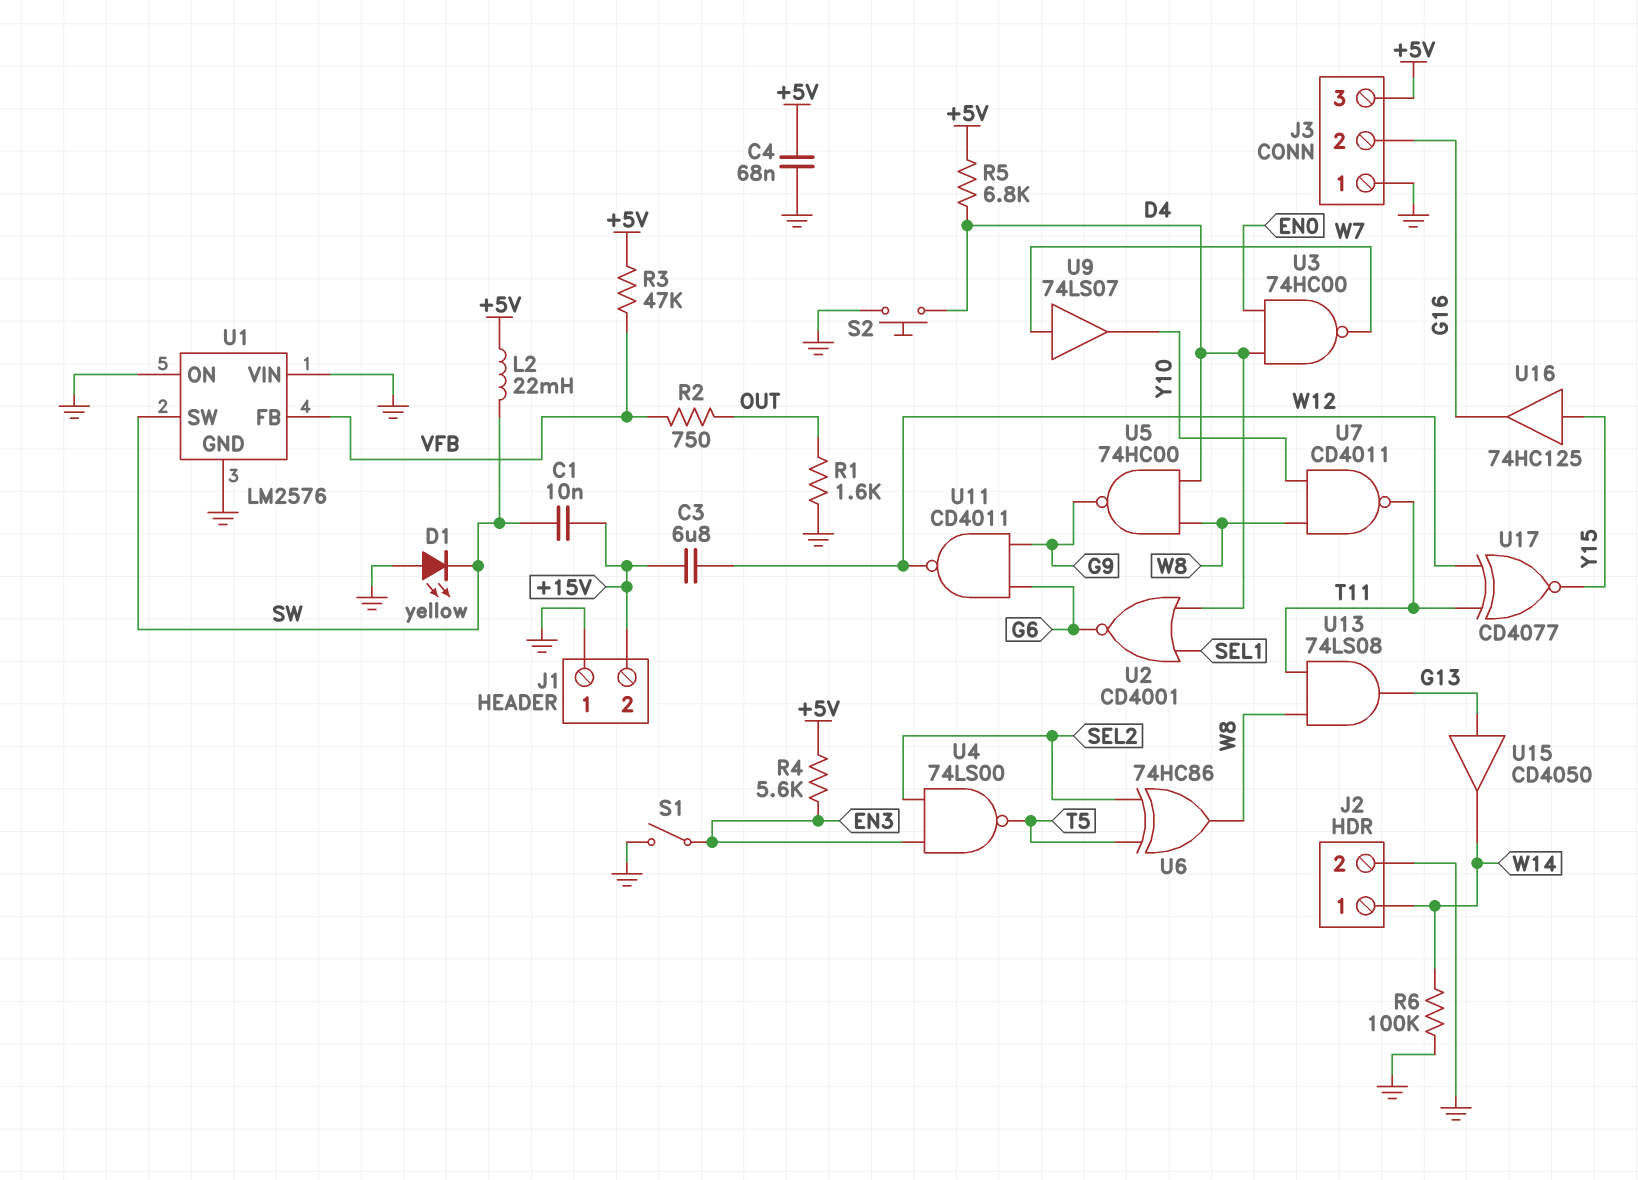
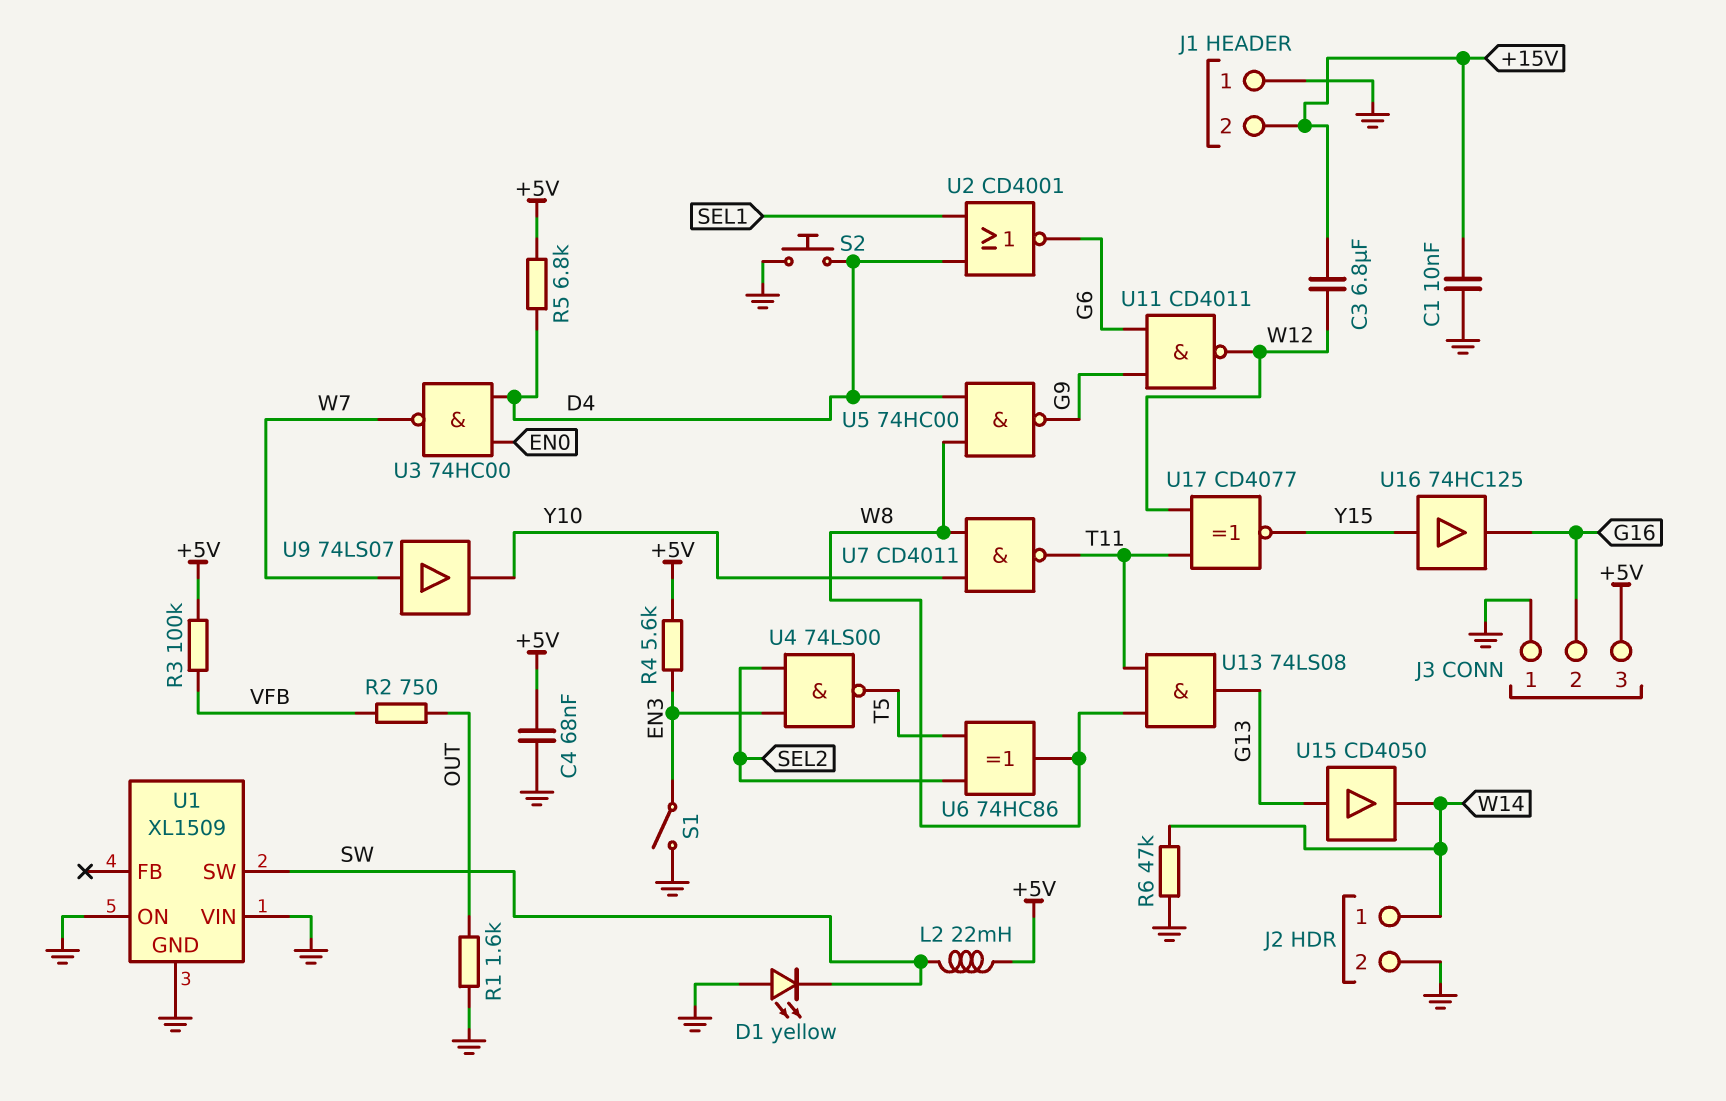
C1: 10nF (+15V, SW) -> 10nF (+15V, GND)
R3: 47k (+5V, VFB) -> 100k (+5V, VFB)
R6: 100k (GND, W14) -> 47k (GND, W14)
U1: LM2576 -> XL1509
U1 pin FB: VFB -> none

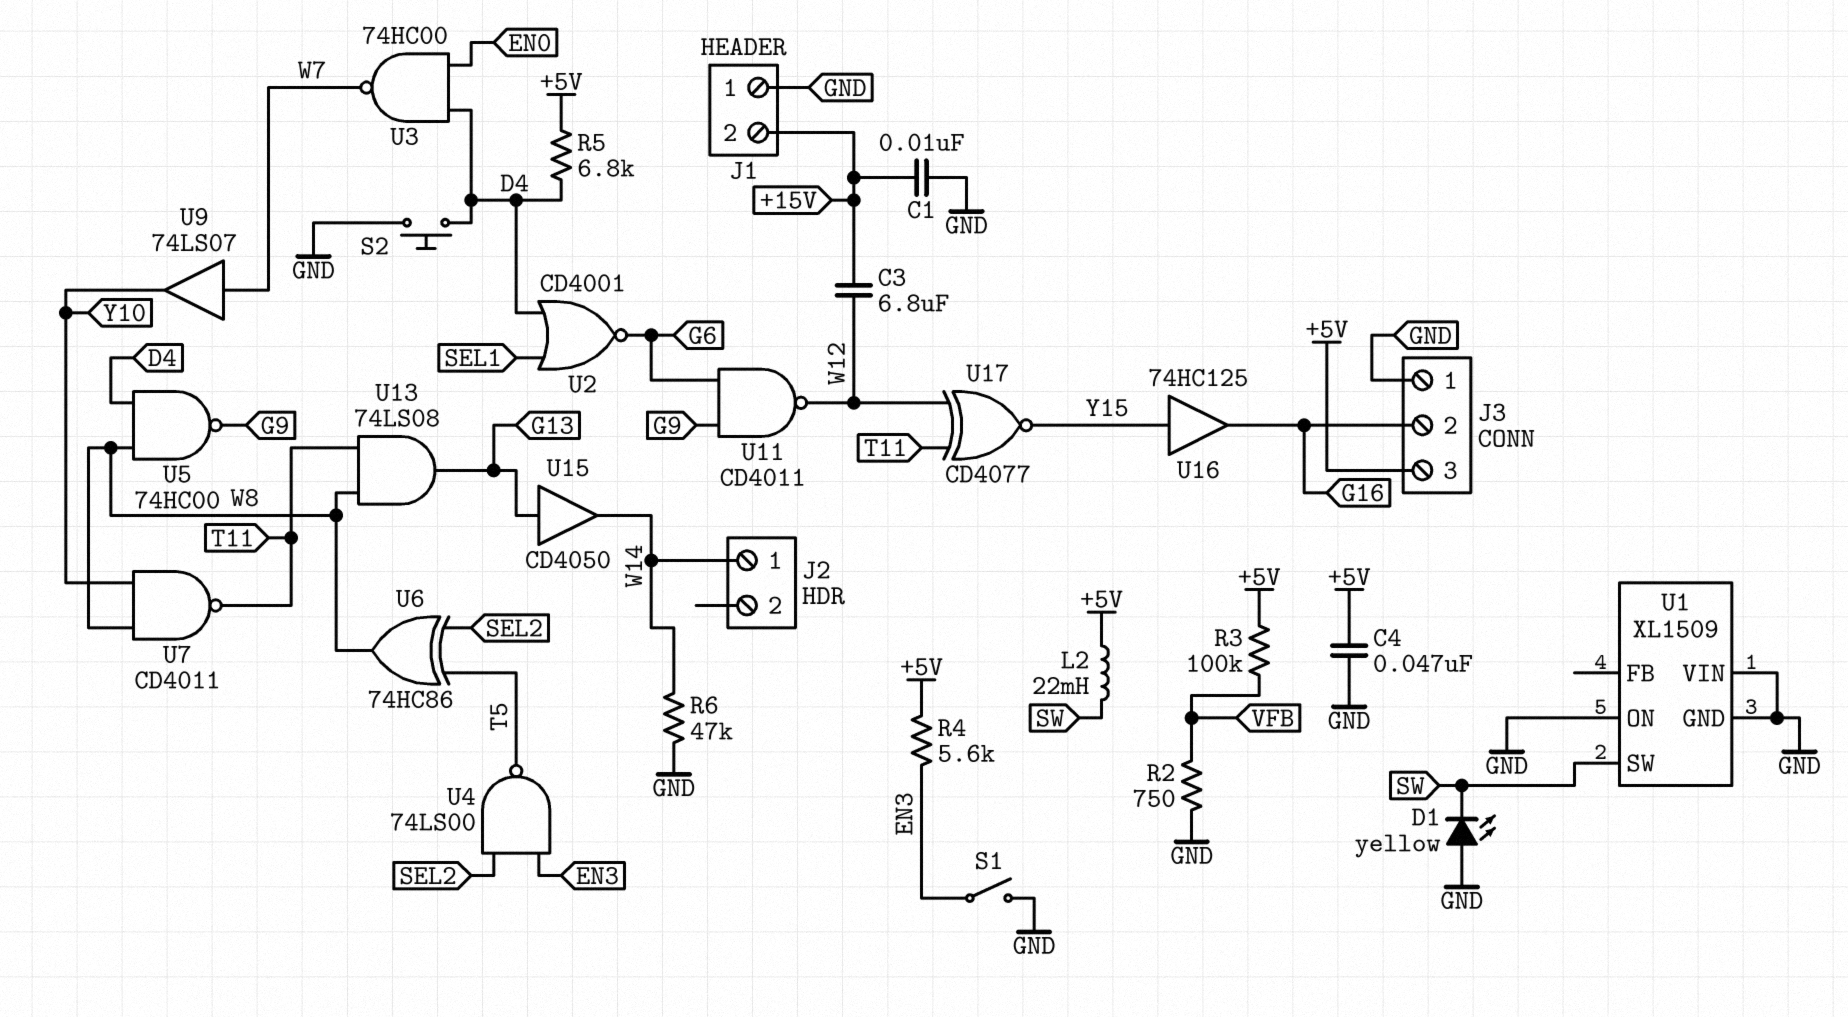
C4: 68nF (+5V, GND) -> 47nF (+5V, GND)
J2 pin 2: GND -> none
R1: 1.6k (GND, OUT) -> none
R2: 750 (OUT, VFB) -> 750 (GND, VFB)

